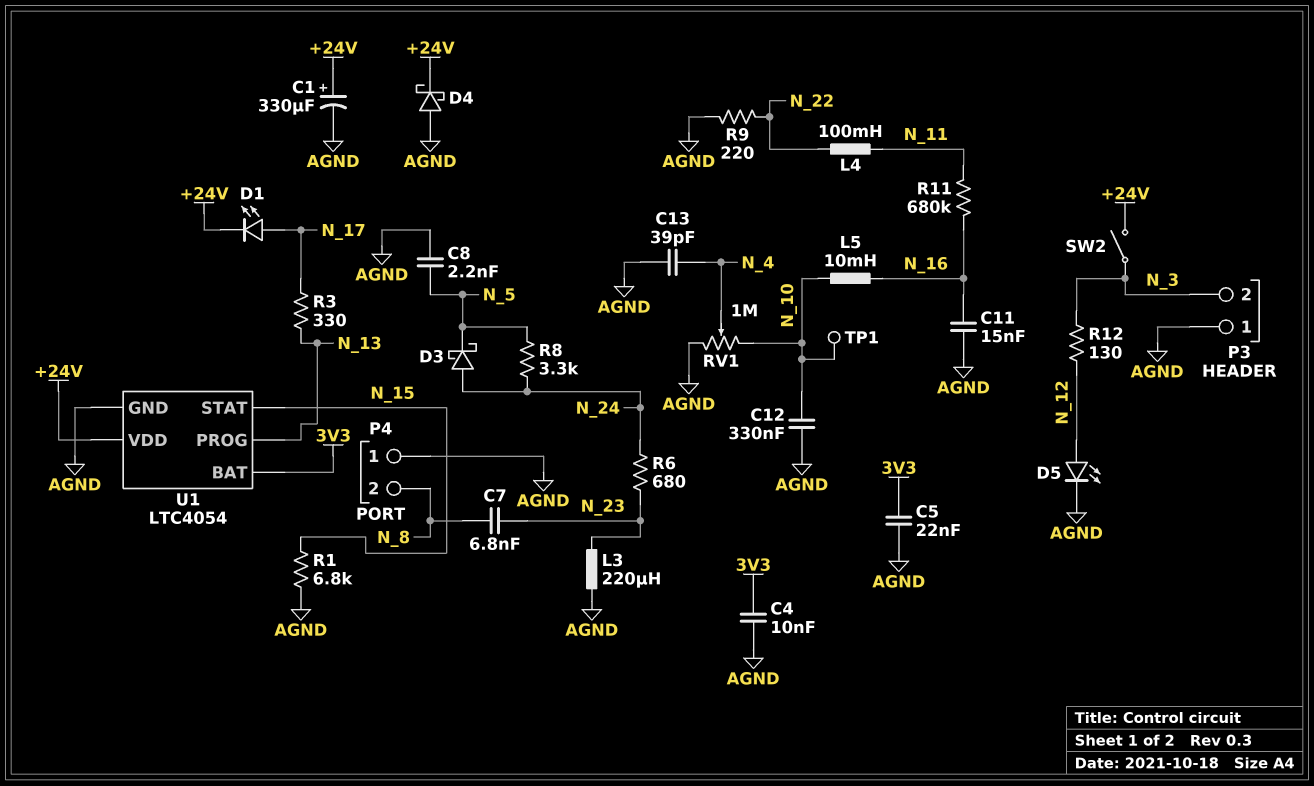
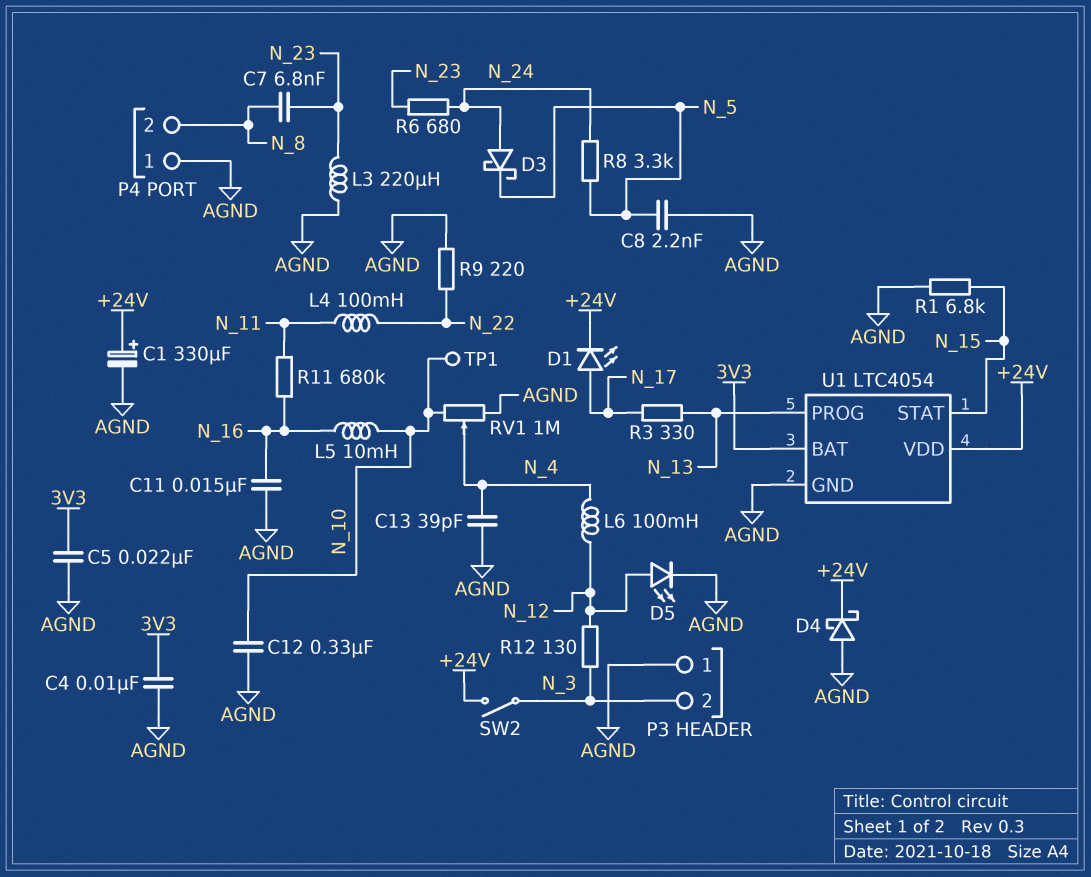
L6: none -> 100mH (N_4, N_12)

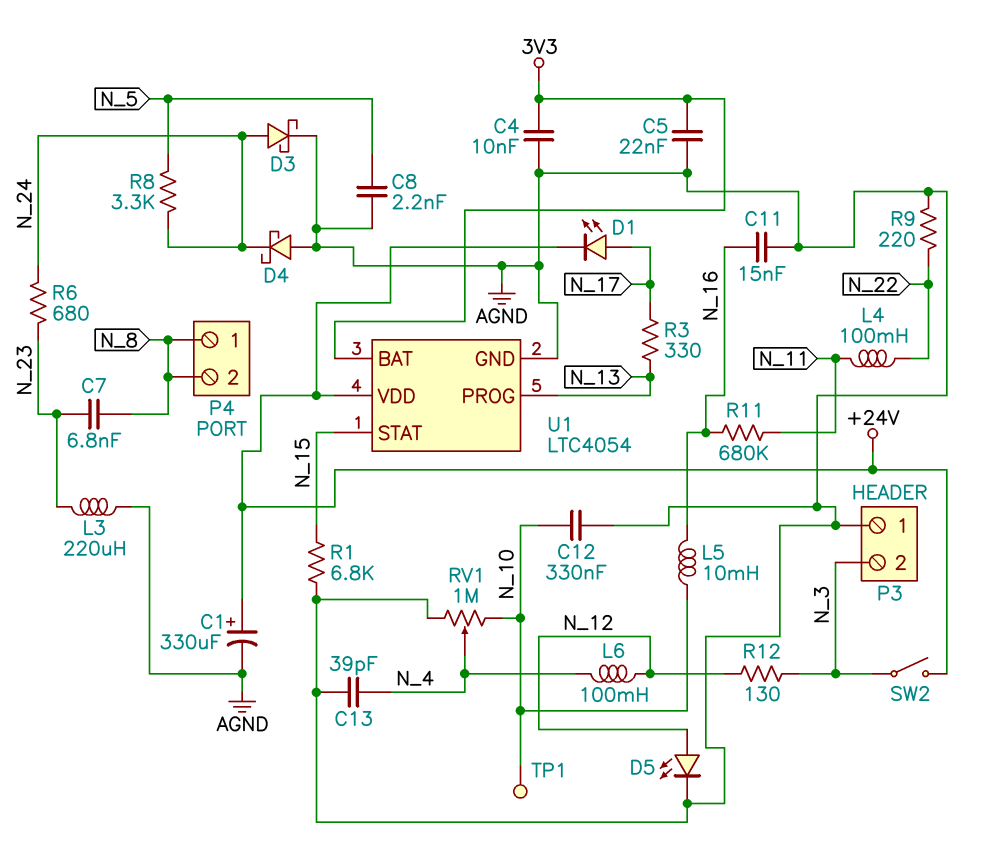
D3: schottky (A N_24, K N_5) -> schottky (A N_24, K AGND)
D4: schottky (A AGND, K +24V) -> schottky (A AGND, K N_24)
P4 pin 1: AGND -> N_8

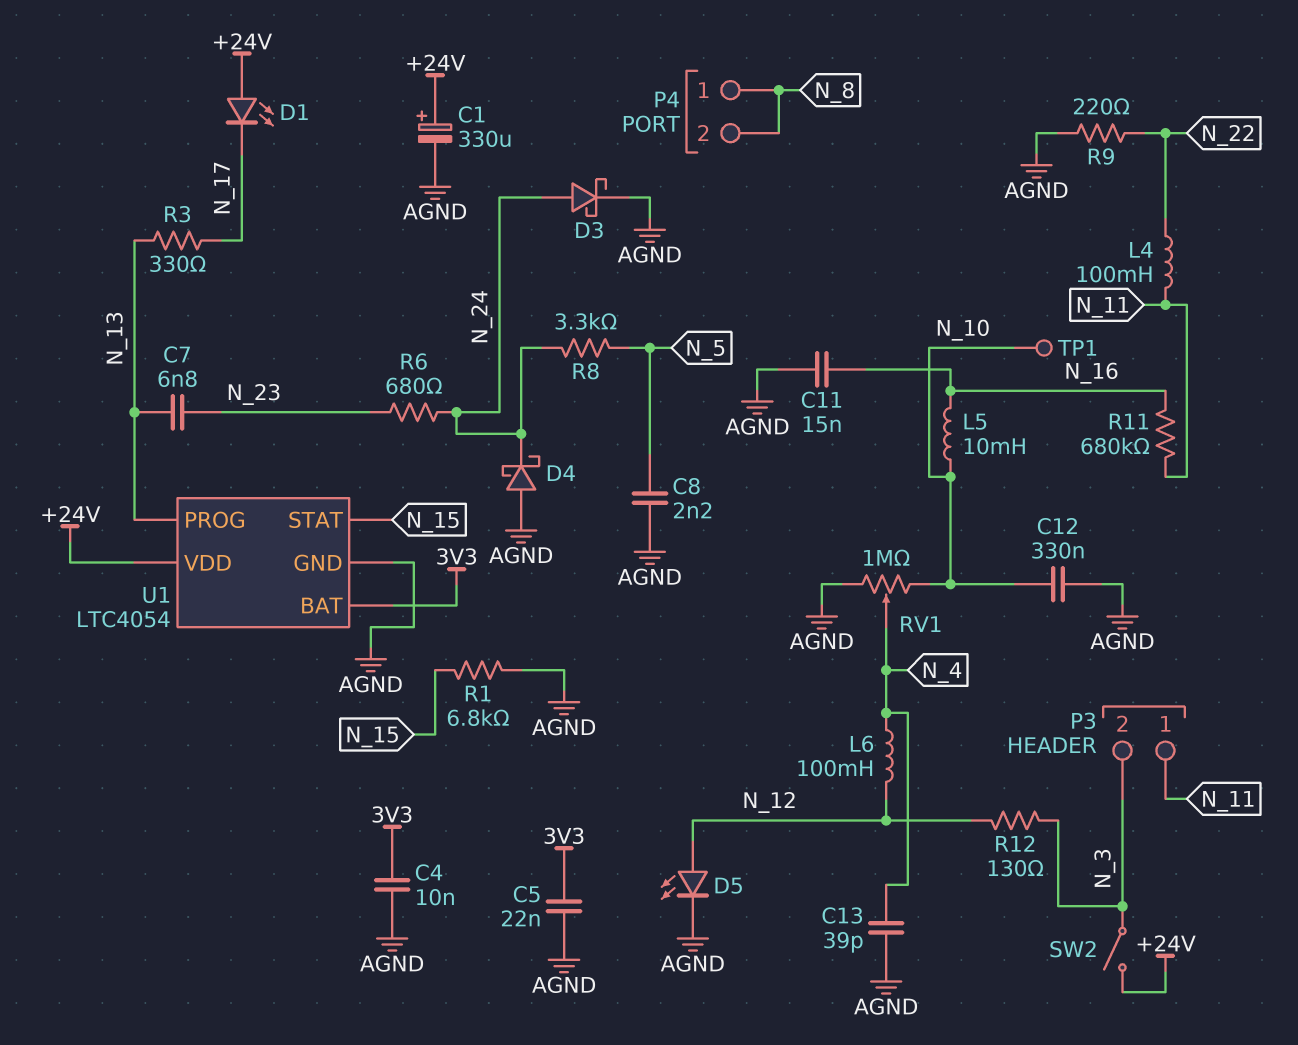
C7: 6.8nF (N_8, N_23) -> 6.8nF (N_13, N_23)
D1: LED (A N_17, K +24V) -> LED (A +24V, K N_17)
L3: 220uH (AGND, N_23) -> none
P3 pin 1: AGND -> N_11

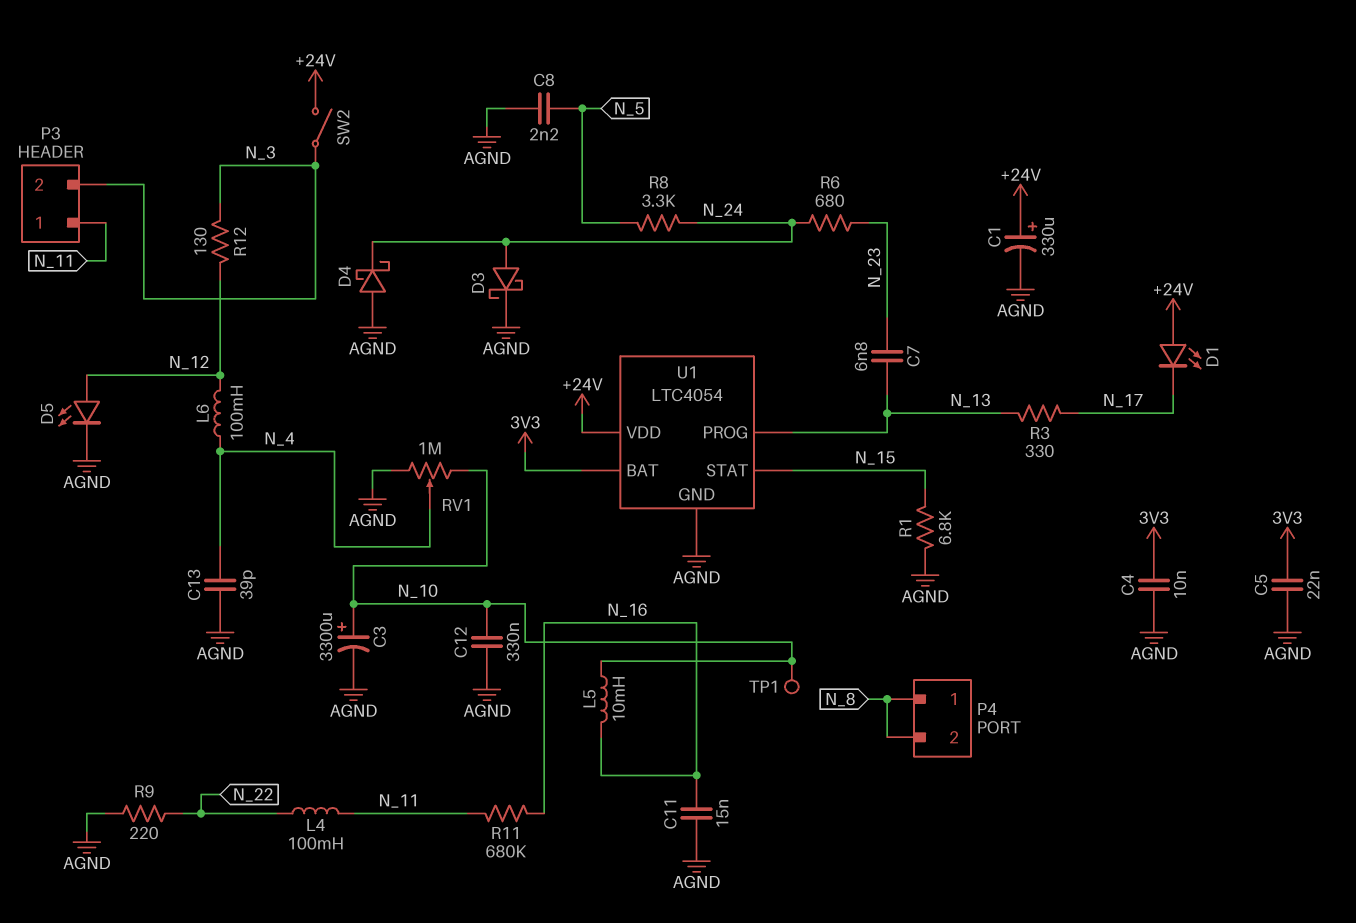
C3: none -> 3300uF (plus N_10, minus AGND)

